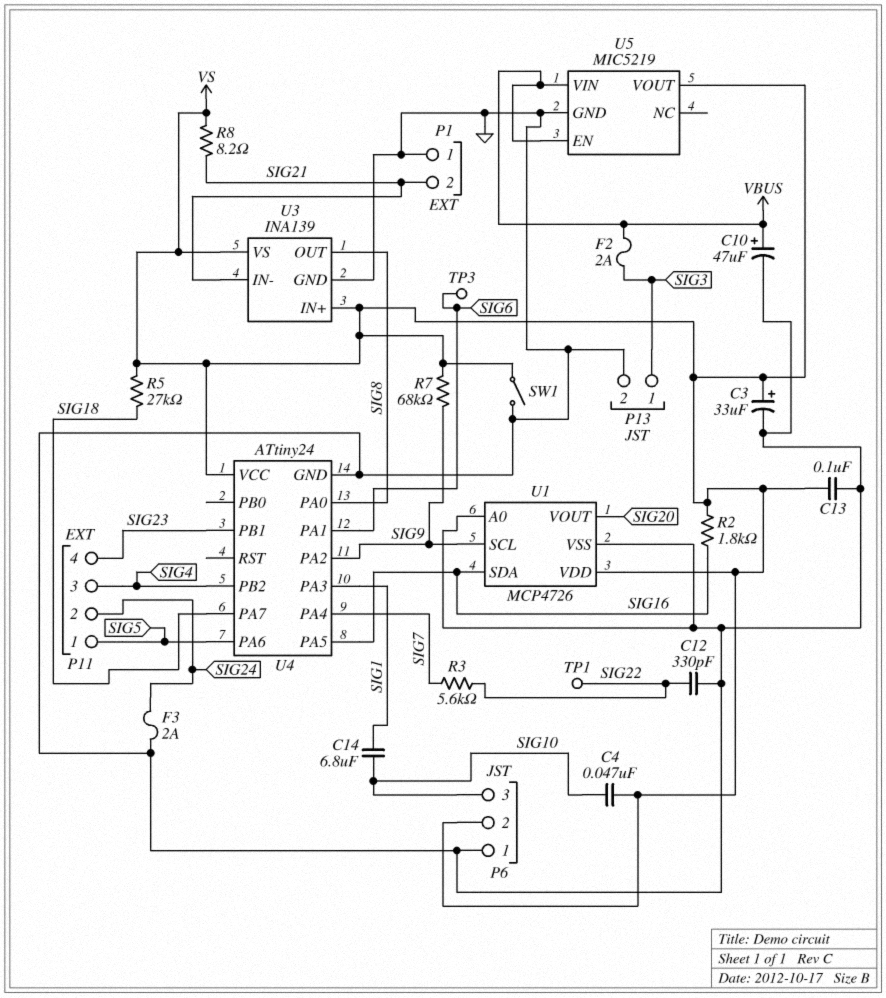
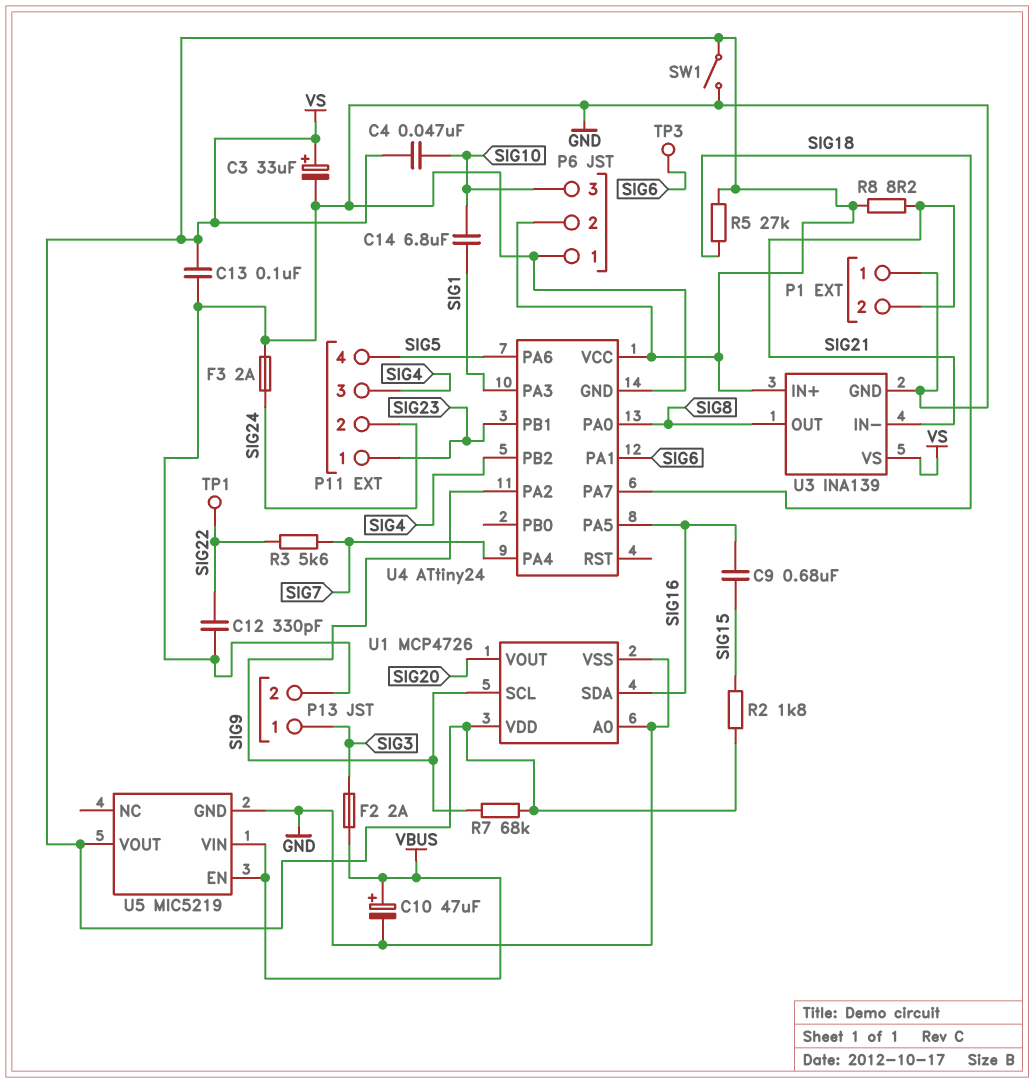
C9: none -> 680nF (SIG15, SIG16)
P11 pin 1: SIG5 -> SIG23
P11 pin 4: SIG23 -> SIG5
R2: 1.8k (SIG16, VS) -> 1.8k (SIG15, VS)

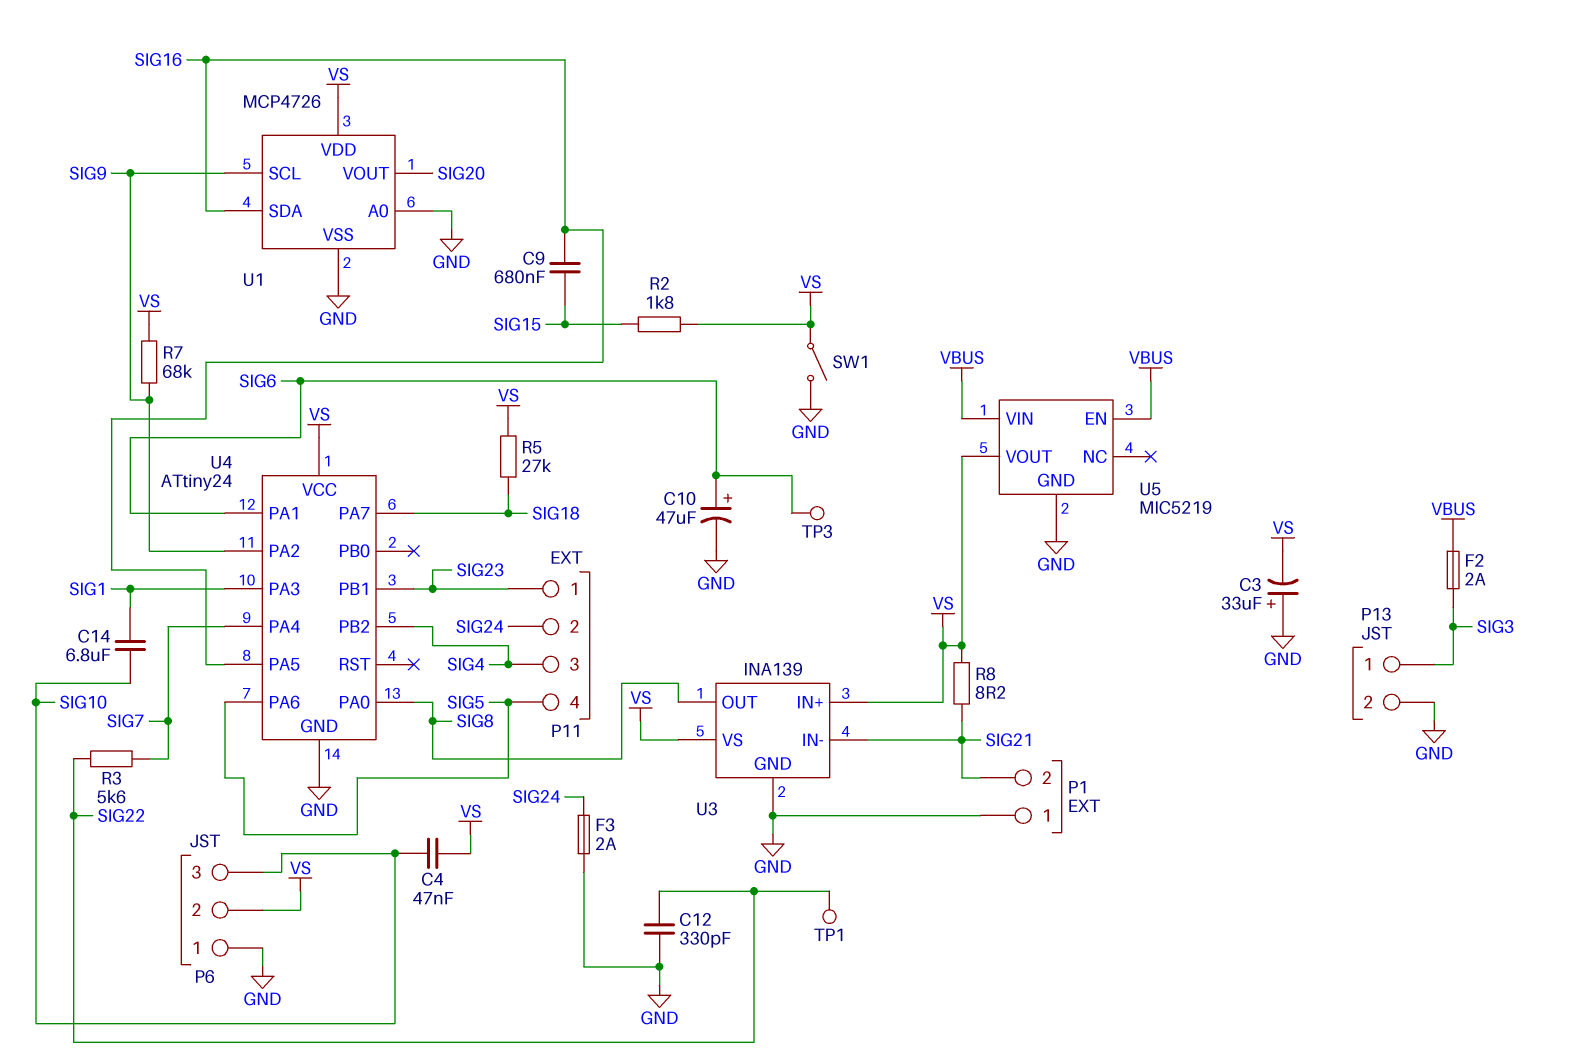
C3: 33uF (plus VS, minus GND) -> 33uF (plus GND, minus VS)
C10: 47uF (plus VBUS, minus GND) -> 47uF (plus SIG6, minus GND)
C13: 100nF (GND, VS) -> none

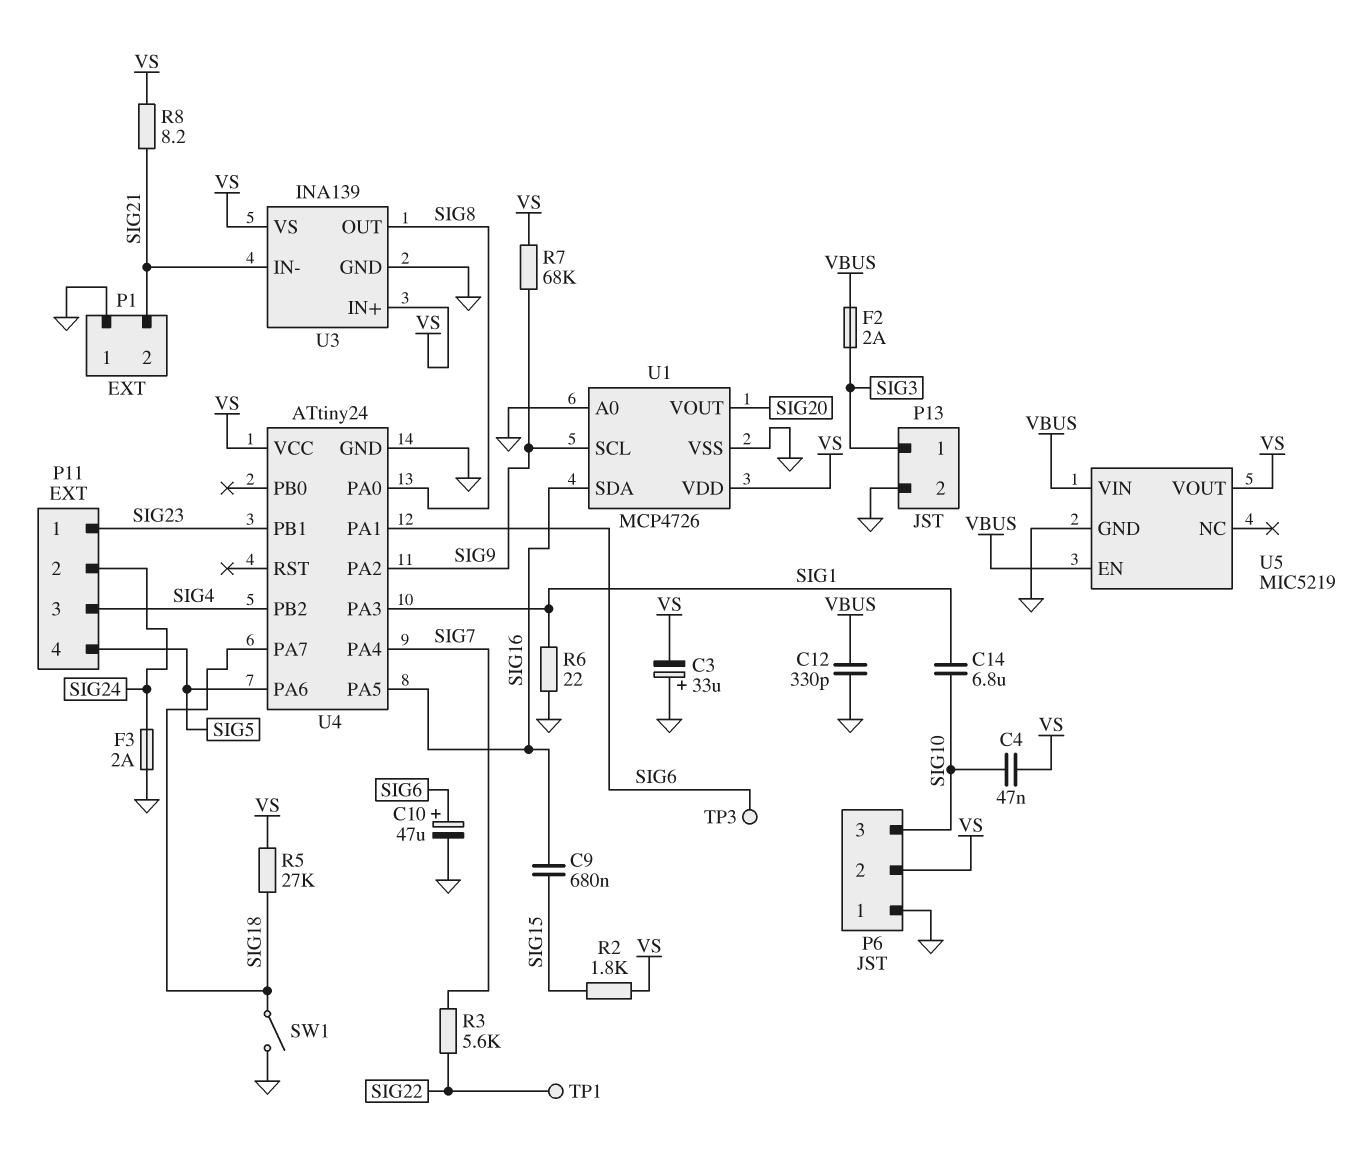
C12: 330pF (GND, SIG22) -> 330pF (GND, VBUS)
R6: none -> 22 (GND, SIG1)
SW1: switch (GND, VS) -> switch (GND, SIG18)

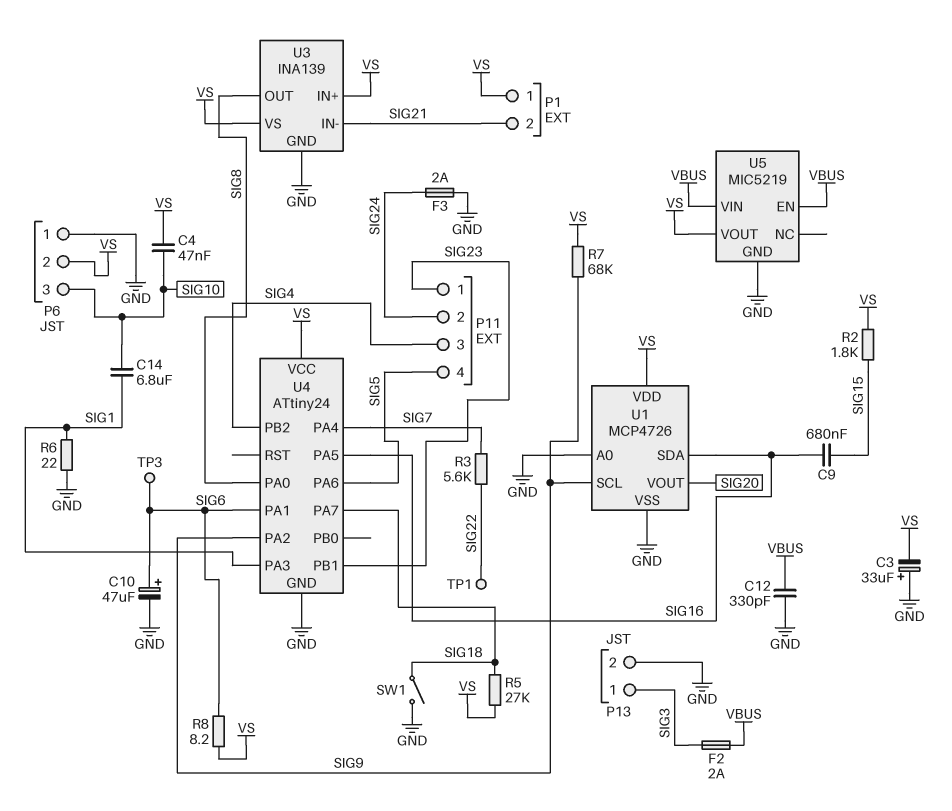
P1 pin 1: GND -> VS
R8: 8.2 (SIG21, VS) -> 8.2 (SIG6, VS)

